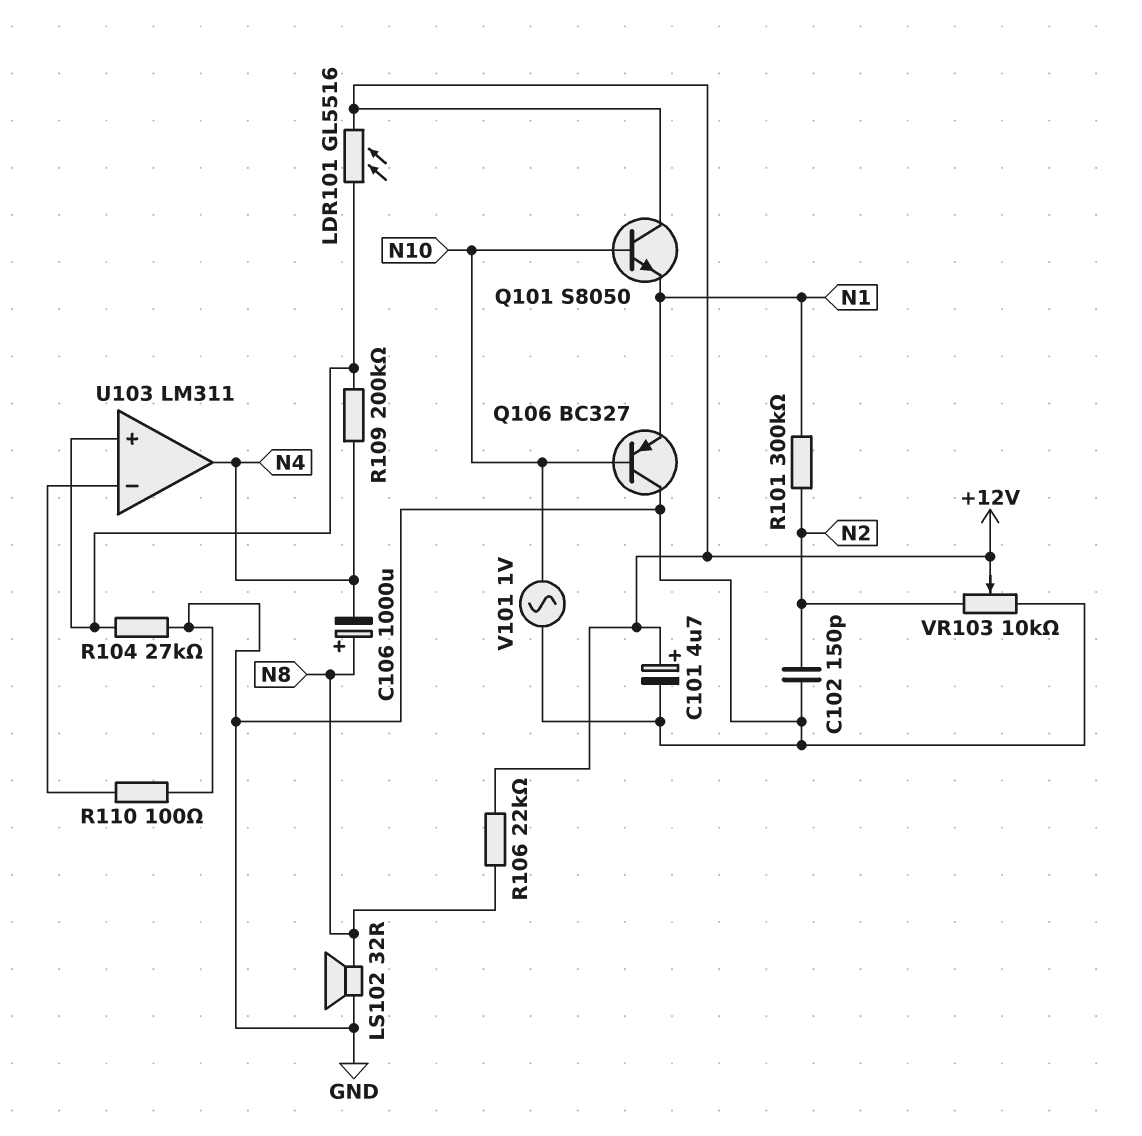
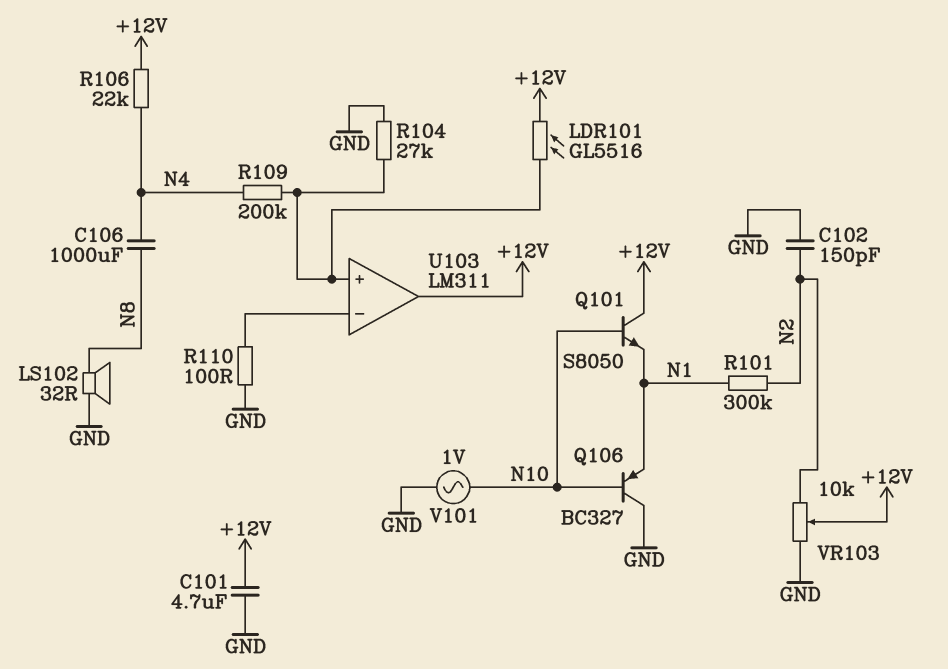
C101: 4.7uF (plus +12V, minus GND) -> 4.7uF (+12V, GND)
C106: 1000uF (plus N8, minus N4) -> 1000uF (N4, N8)
R106: 22k (+12V, N8) -> 22k (+12V, N4)
U103 pin out: N4 -> +12V

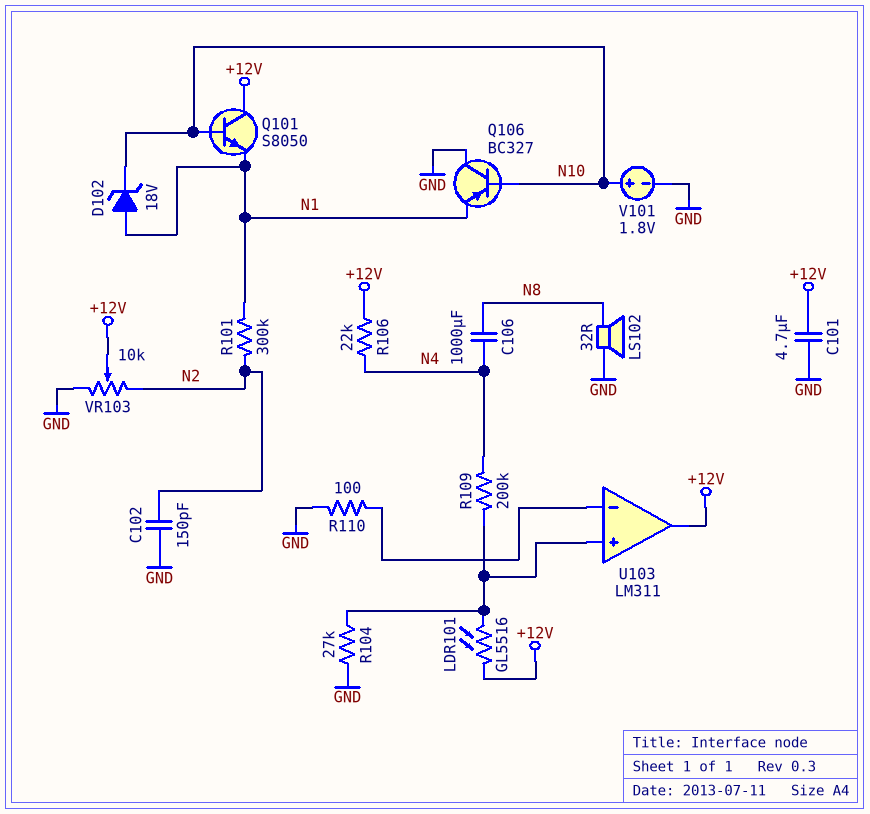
D102: none -> zener 18V (A N1, K N10)
V101: AC 1V (GND, N10) -> 1.8V (plus N10, minus GND)

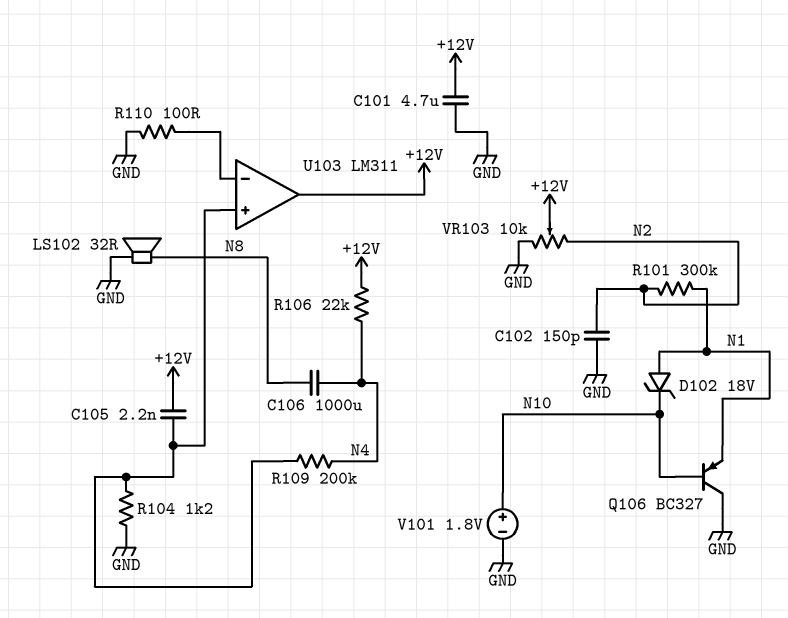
C105: none -> 2.2nF (+12V, U103/in+)
LDR101: GL5516 (+12V, U103/in+) -> none
Q101: NPN S8050 (B N10, C +12V, E N1) -> none
R104: 27k (GND, U103/in+) -> 1.2k (GND, U103/in+)

